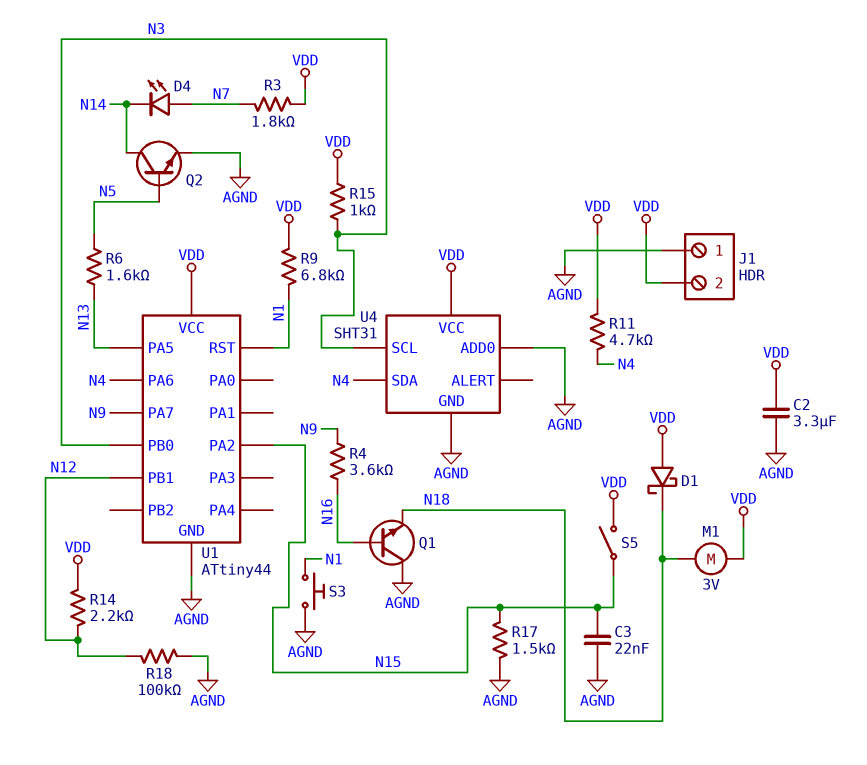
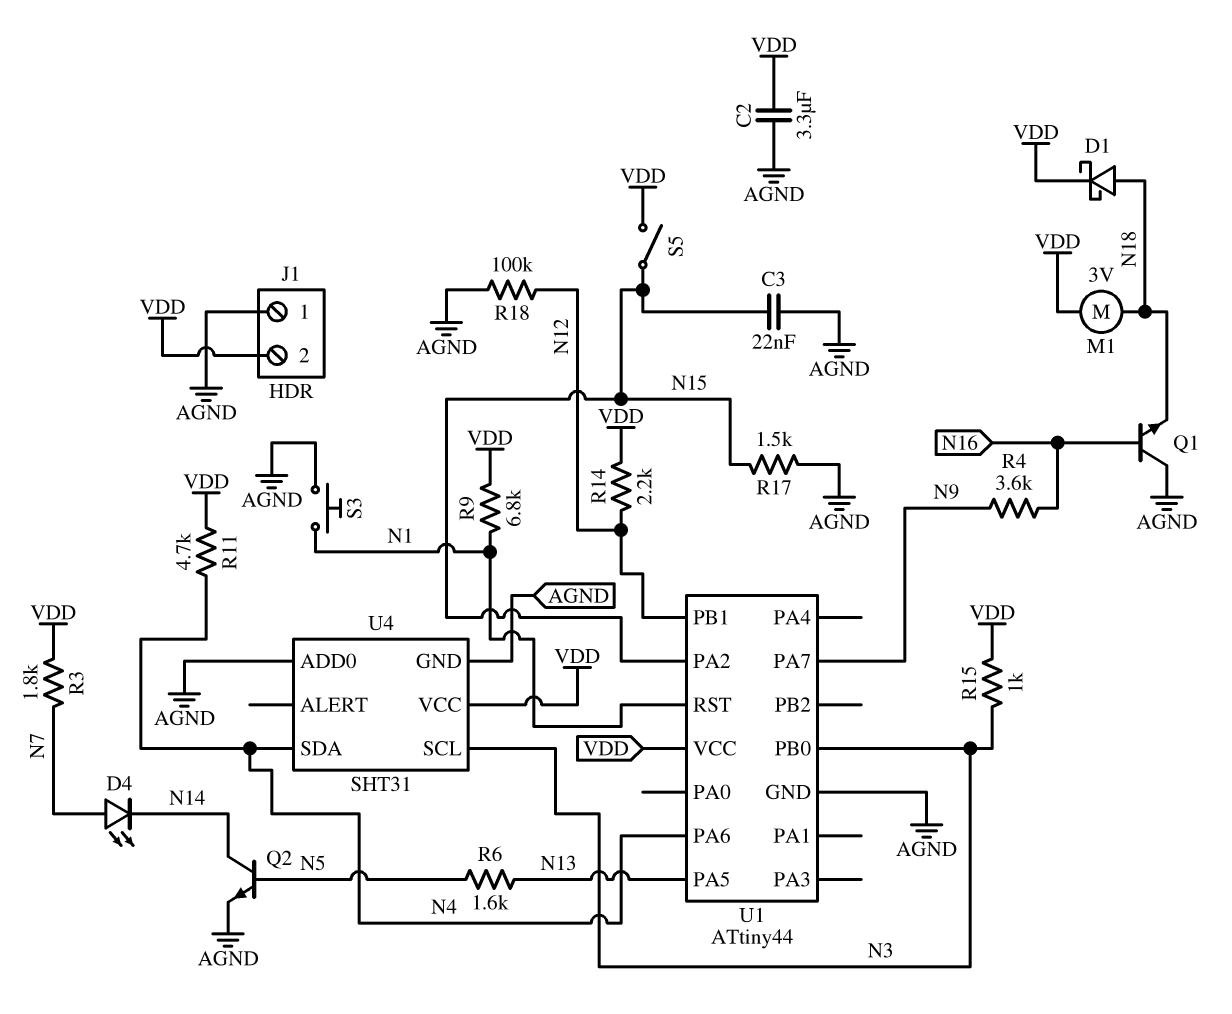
D1: schottky (A VDD, K N18) -> schottky (A N18, K VDD)

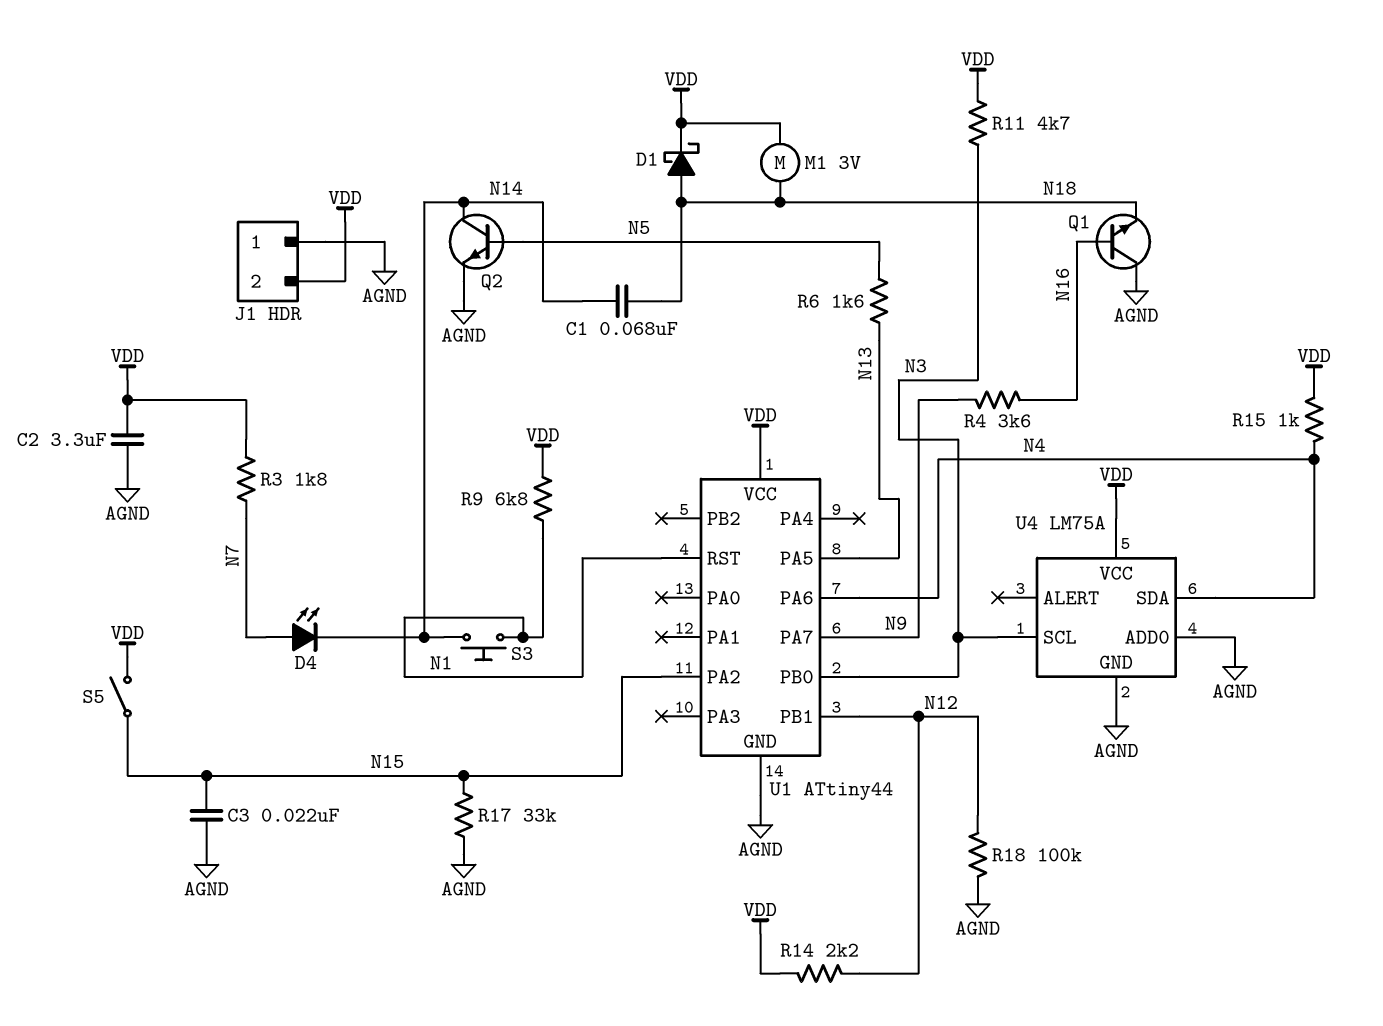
C1: none -> 68nF (N14, N18)
R11: 4.7k (N4, VDD) -> 4.7k (N3, VDD)
R15: 1k (N3, VDD) -> 1k (N4, VDD)
R17: 1.5k (AGND, N15) -> 33k (AGND, N15)
S3: button (AGND, N1) -> button (N1, N14)
U4: SHT31 -> LM75A

